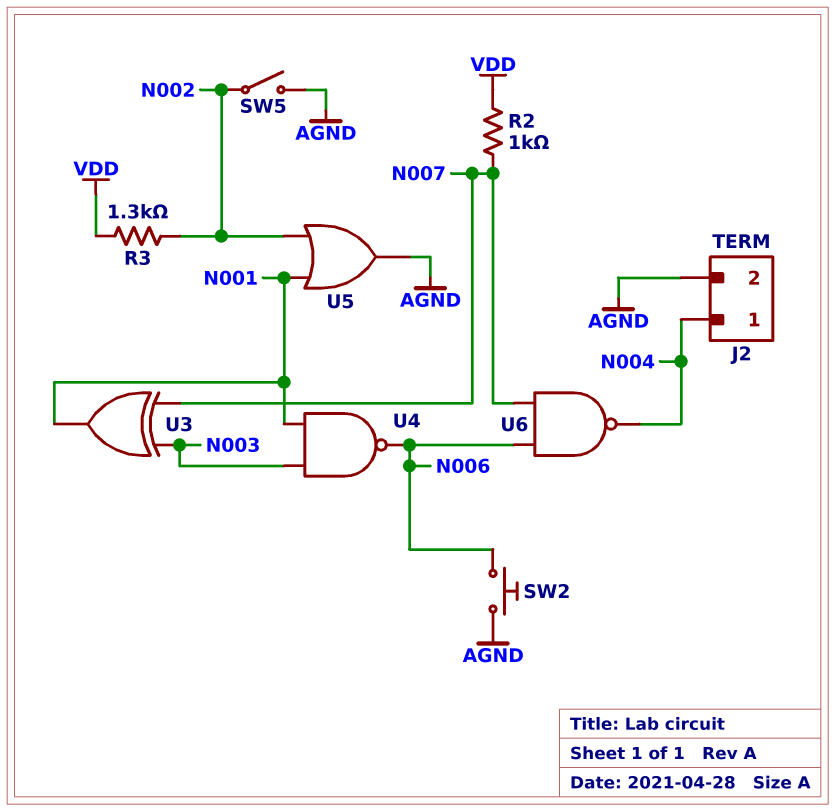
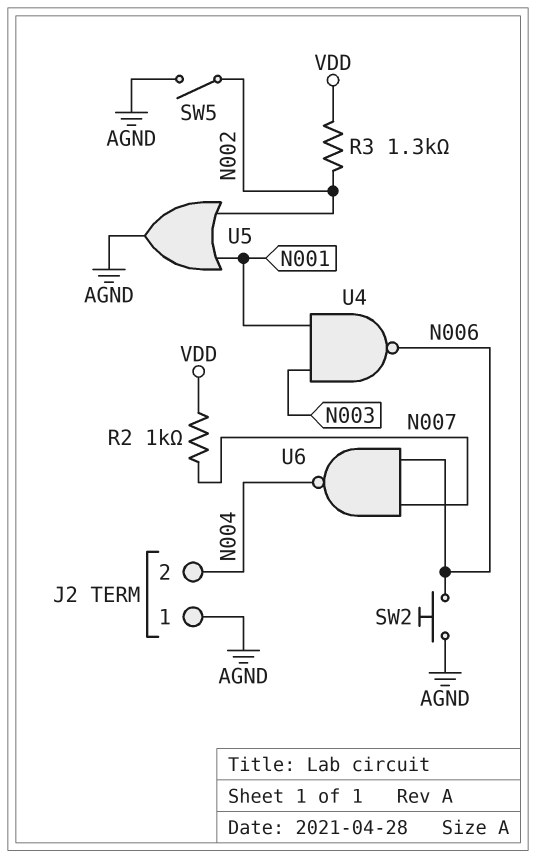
J2 pin 1: N004 -> AGND
J2 pin 2: AGND -> N004
U3: XOR (in N003, in N007, out N001) -> none

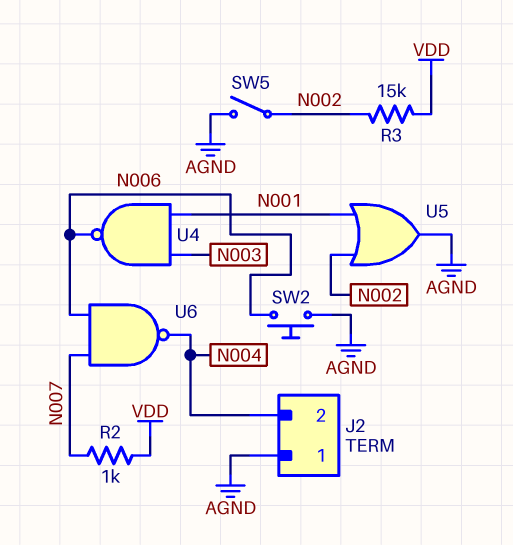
R3: 1.3k (N002, VDD) -> 15k (N002, VDD)

